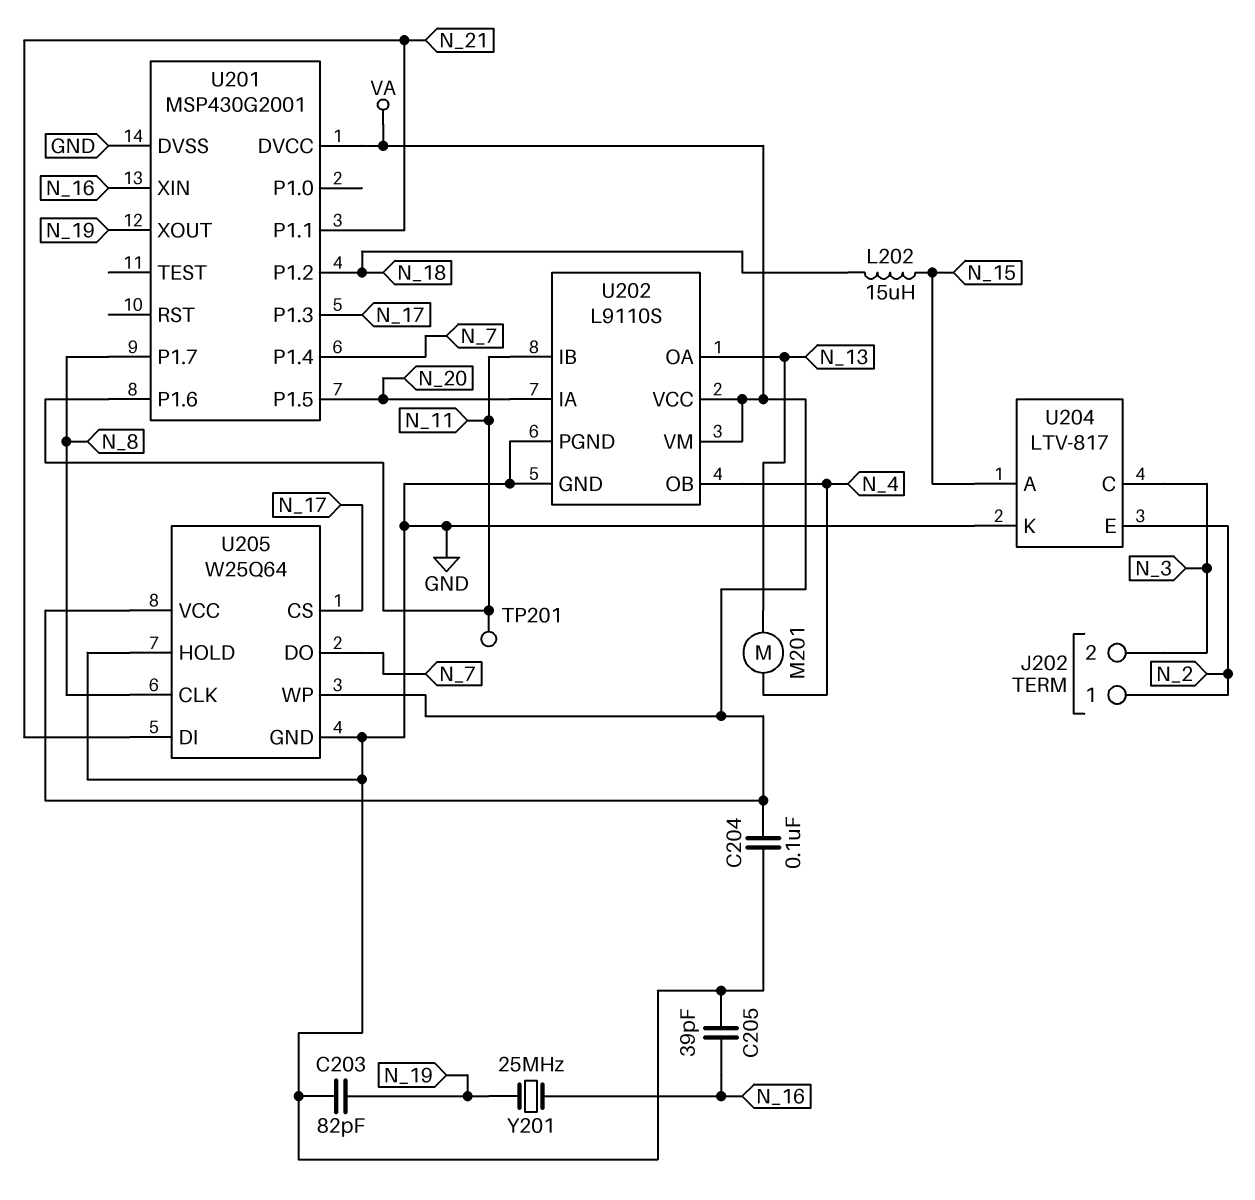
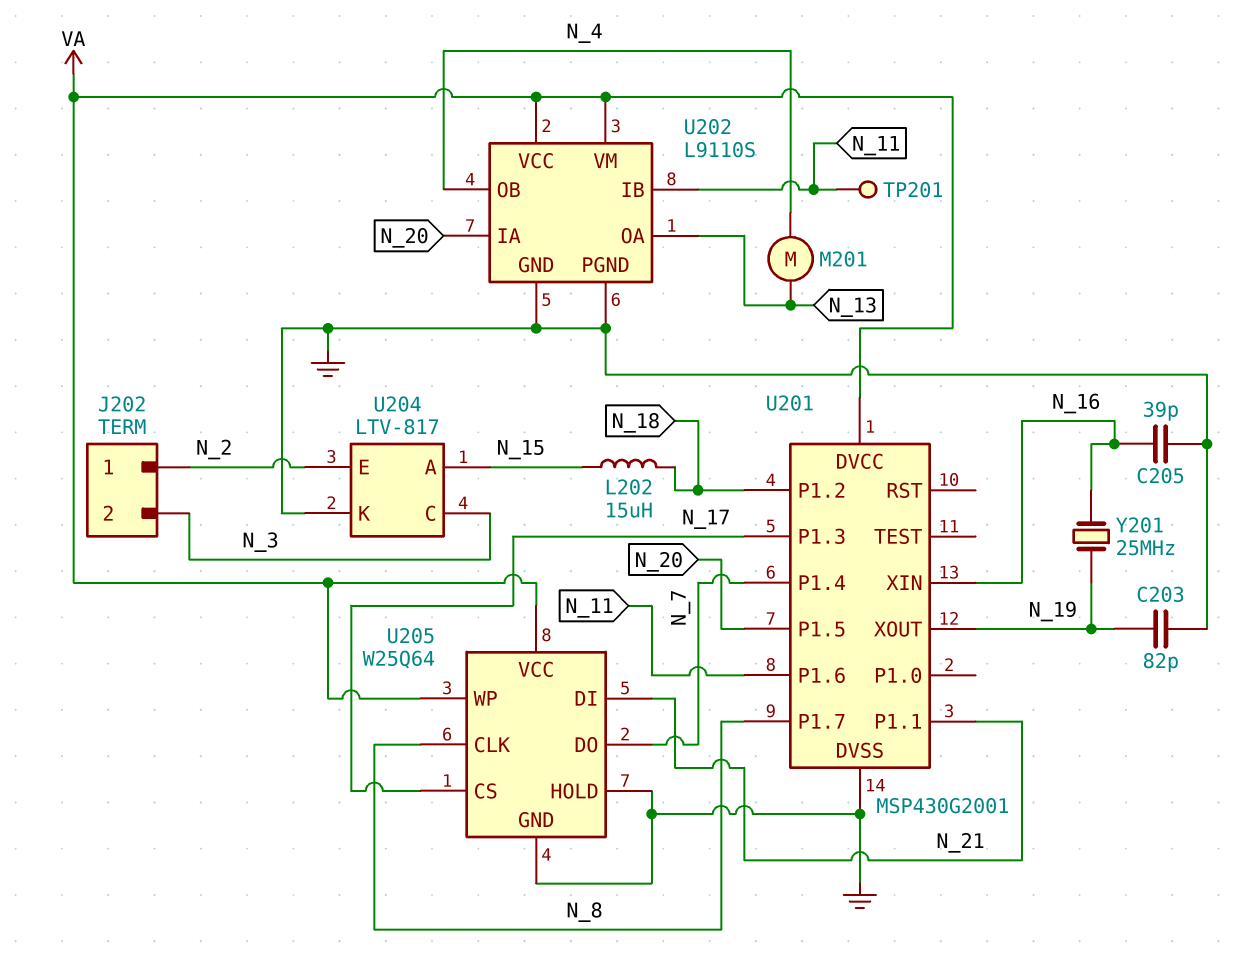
C204: 100nF (GND, VA) -> none

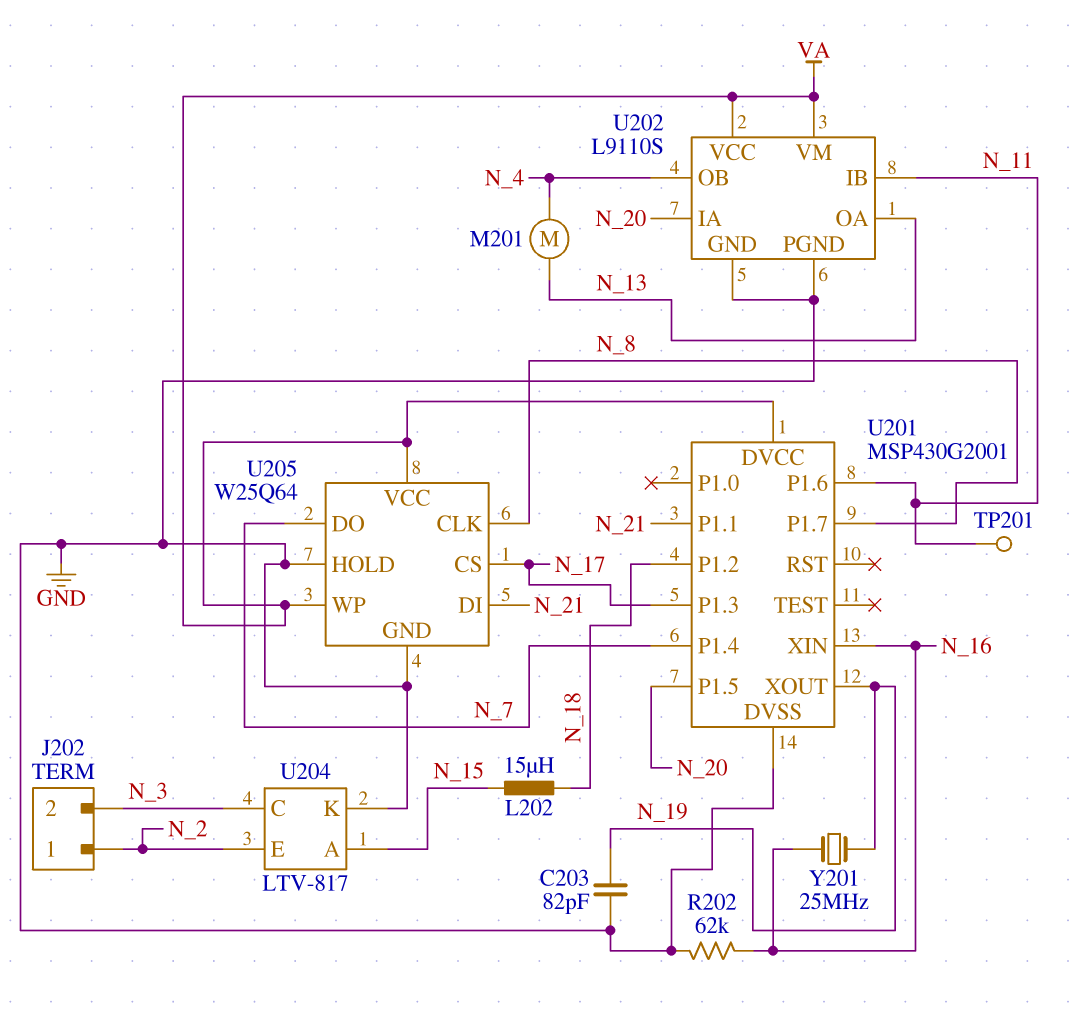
C205: 39pF (GND, N_16) -> none
R202: none -> 62k (GND, N_16)

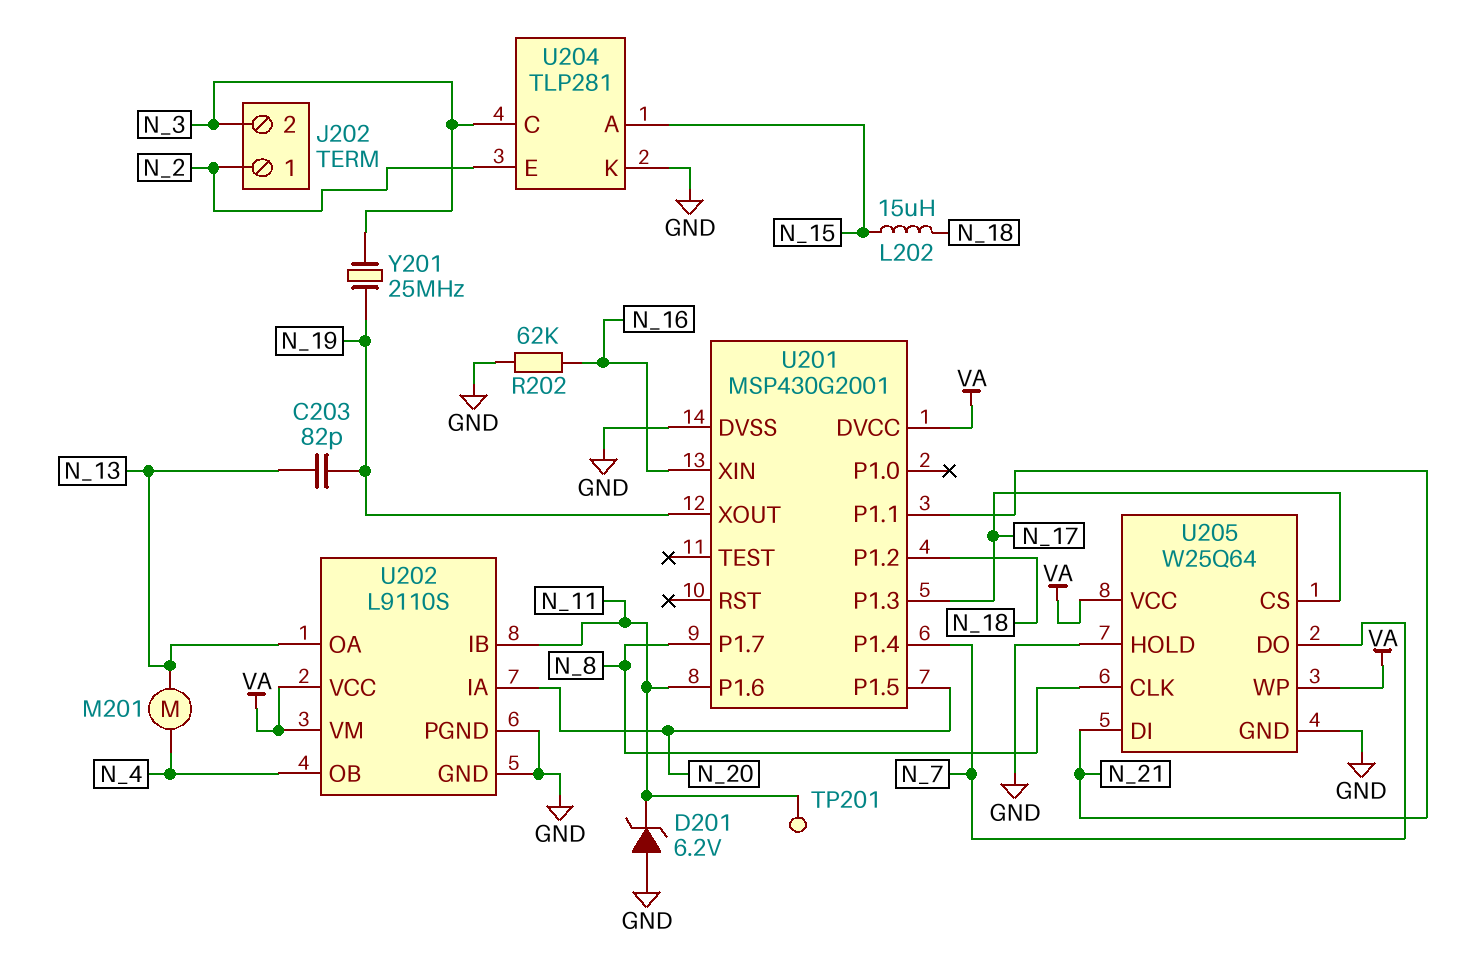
C203: 82pF (GND, N_19) -> 82pF (N_13, N_19)
D201: none -> zener 6.2V (A GND, K N_11)
U204: LTV-817 -> TLP281
Y201: 25MHz (N_16, N_19) -> 25MHz (N_3, N_19)

